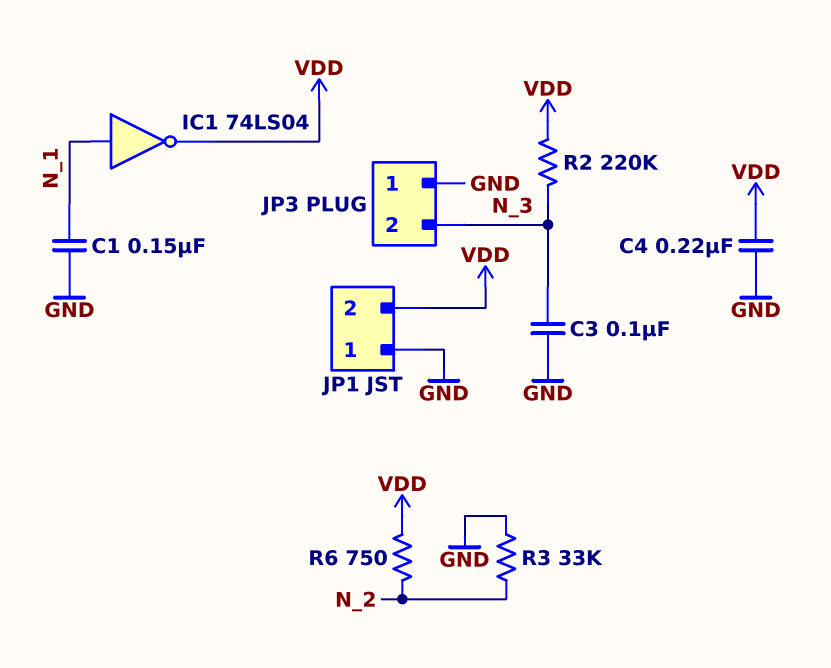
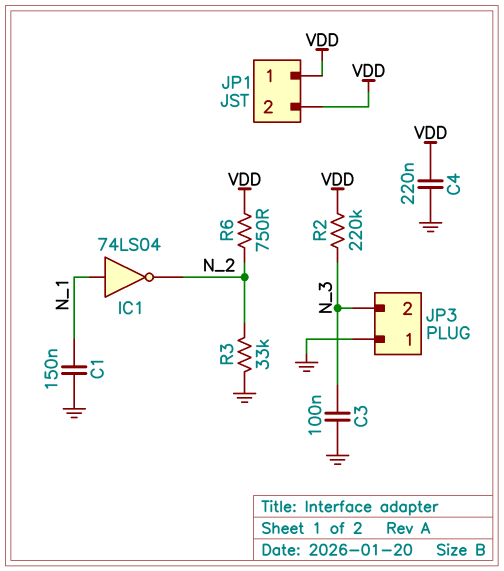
IC1: NOT 74LS04 (in N_1, out VDD) -> NOT 74LS04 (in N_1, out N_2)
JP1 pin 1: GND -> VDD

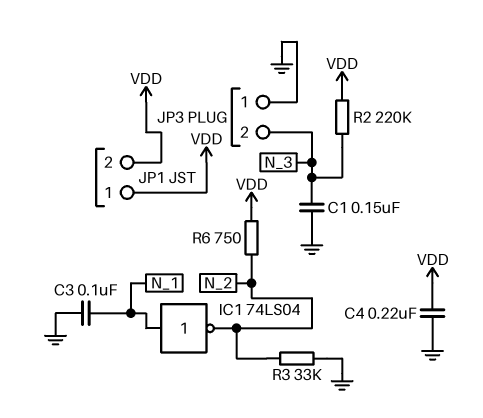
C1: 150nF (GND, N_1) -> 150nF (GND, N_3)
C3: 100nF (GND, N_3) -> 100nF (GND, N_1)

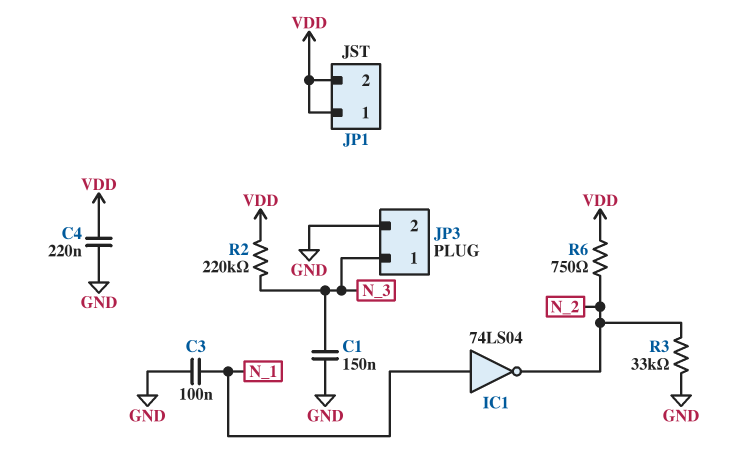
JP3 pin 1: GND -> N_3
JP3 pin 2: N_3 -> GND

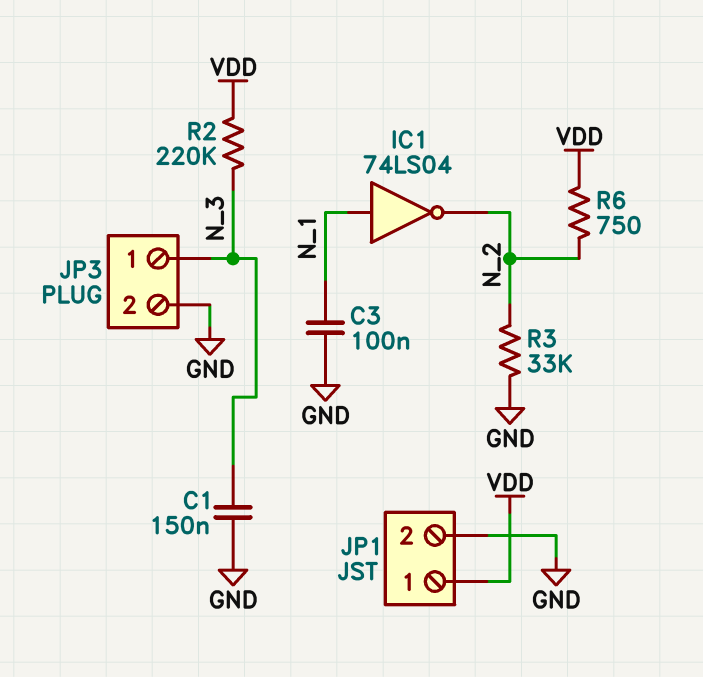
C4: 220nF (GND, VDD) -> none
JP1 pin 2: VDD -> GND

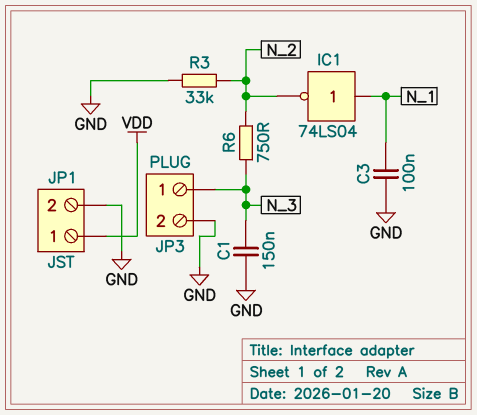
R2: 220k (N_3, VDD) -> none
R6: 750 (N_2, VDD) -> 750 (N_2, N_3)

